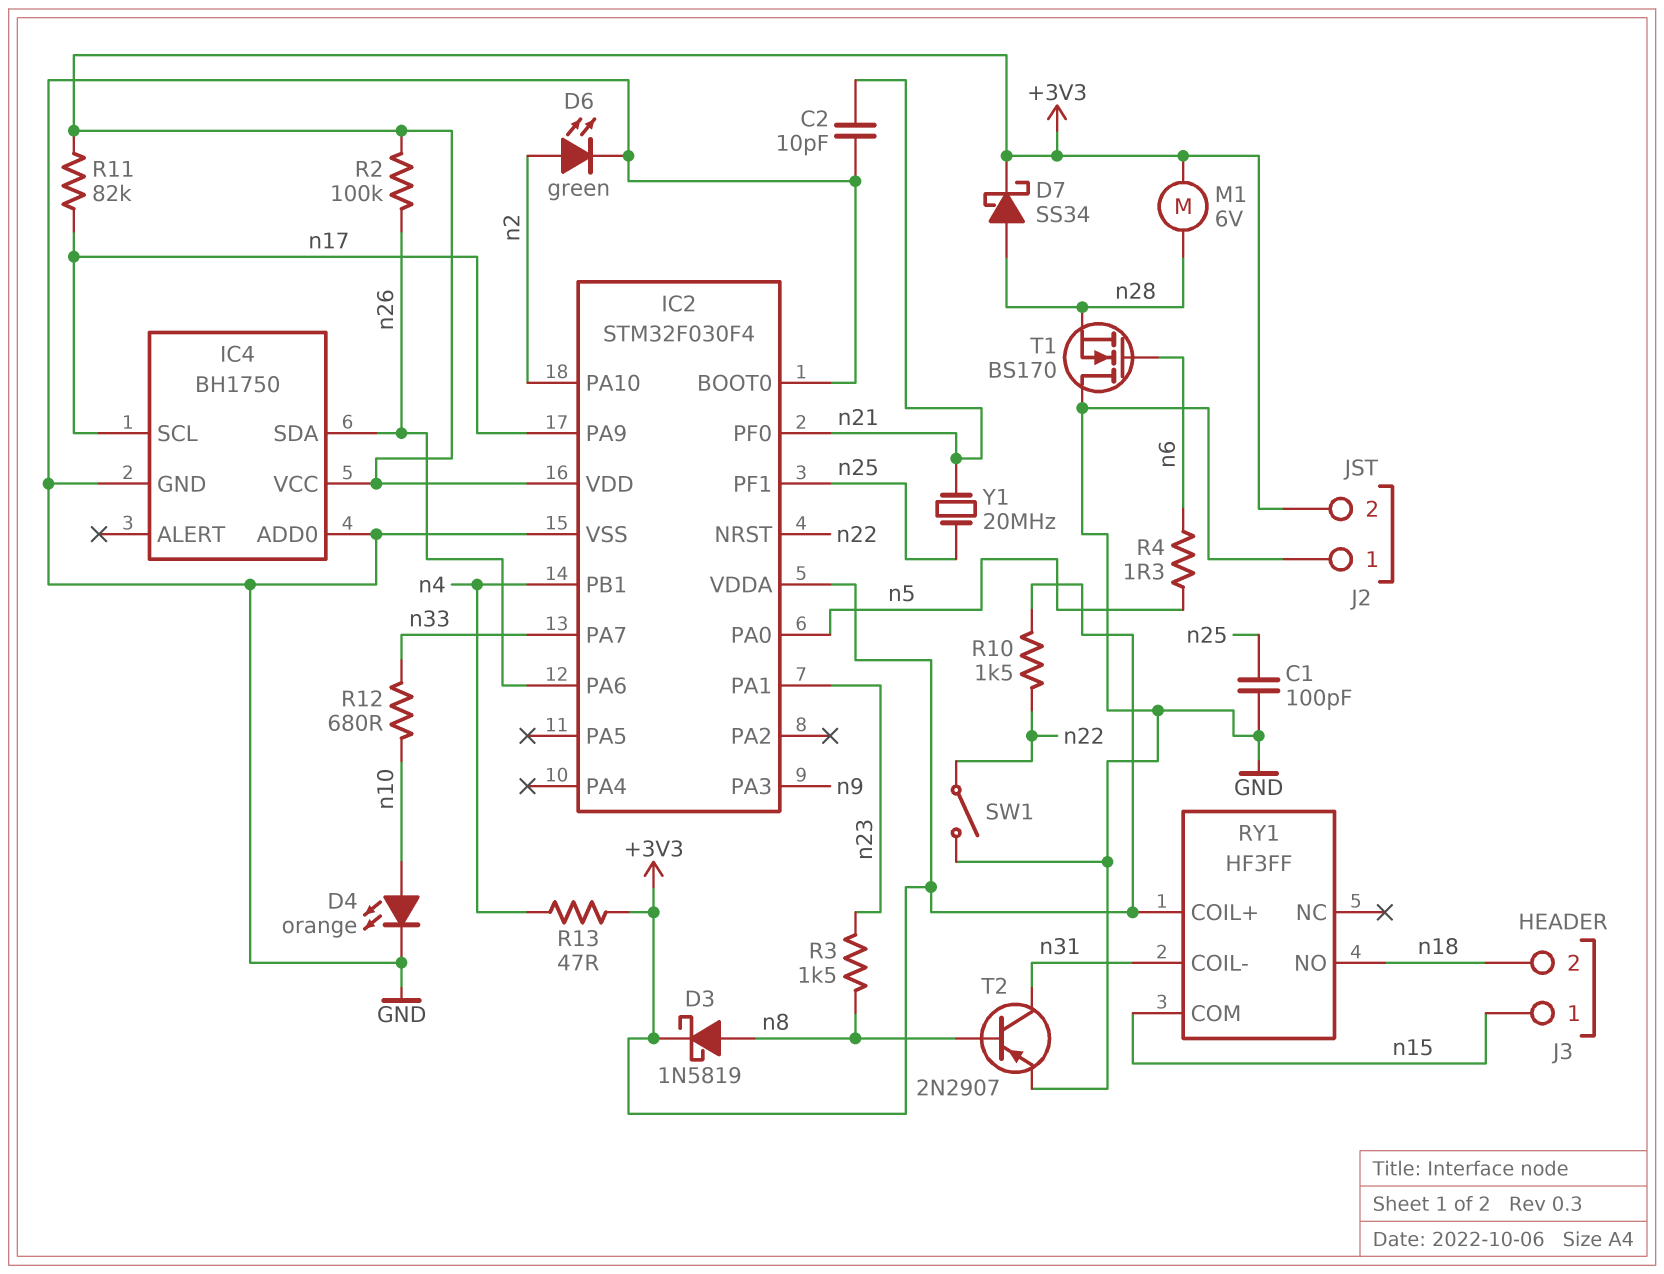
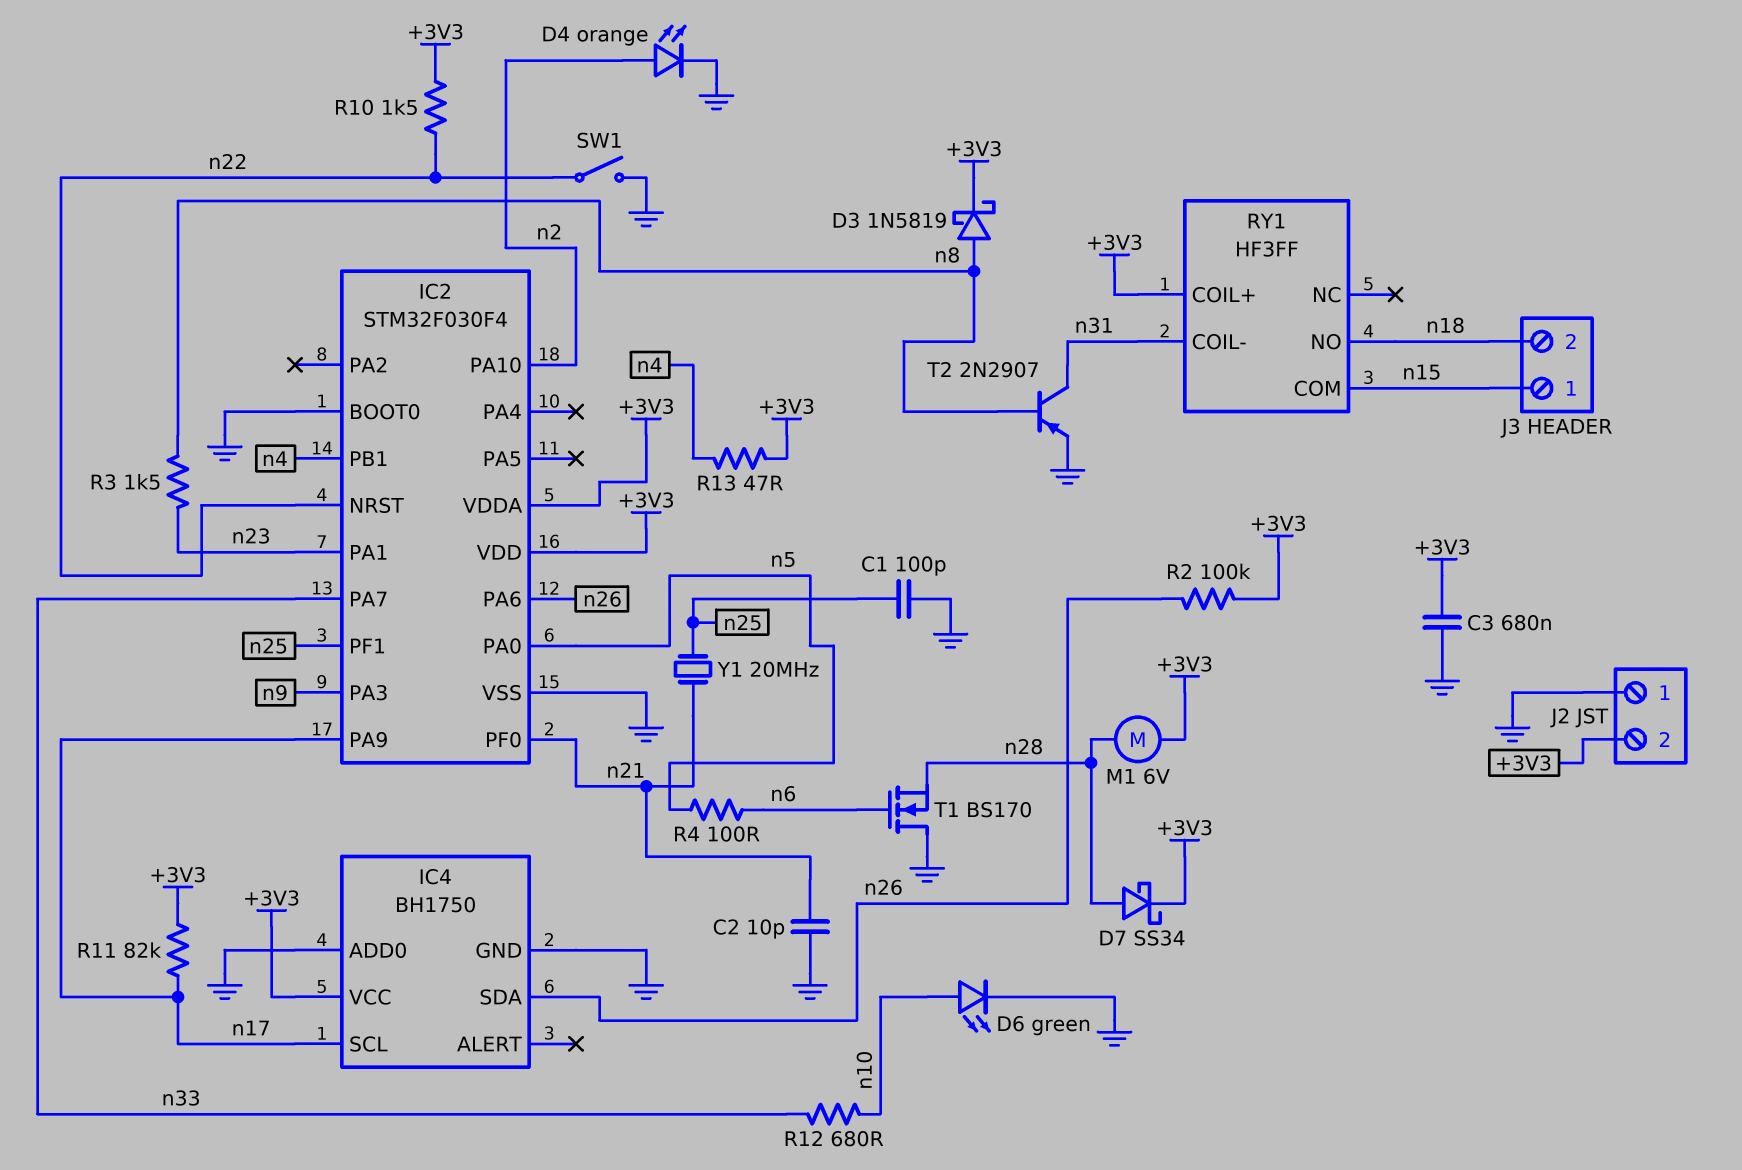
C3: none -> 680nF (+3V3, GND)
D4: LED orange (A n10, K GND) -> LED orange (A n2, K GND)
D6: LED green (A n2, K GND) -> LED green (A n10, K GND)
R4: 1.3 (n5, n6) -> 100 (n5, n6)

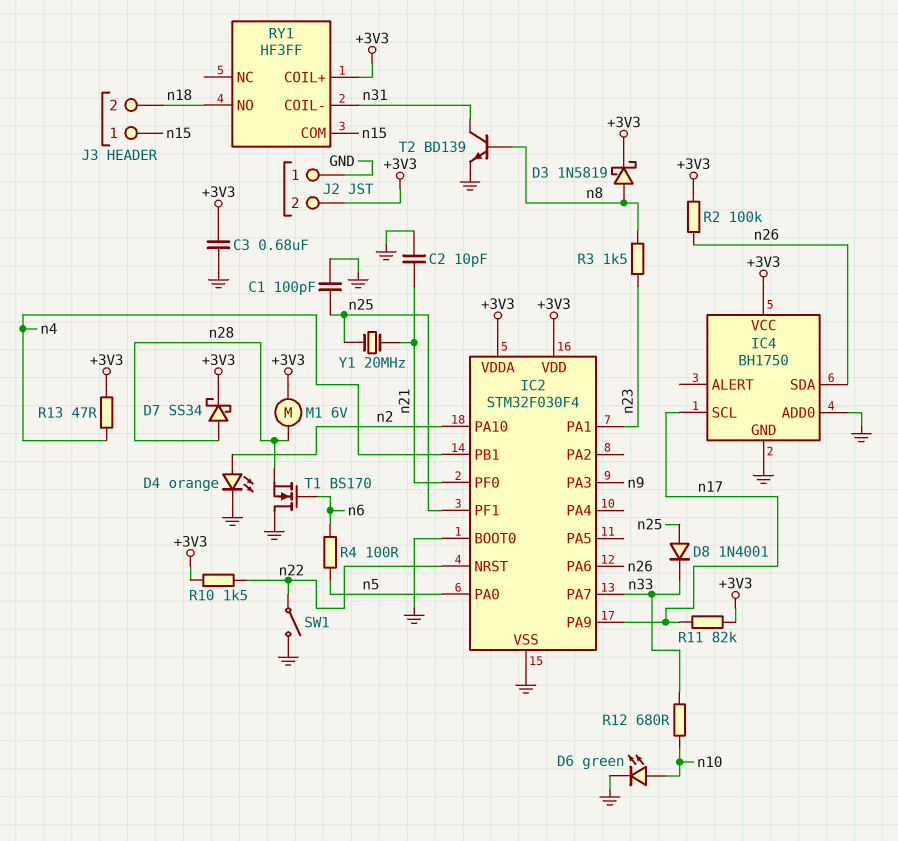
D8: none -> diode 1N4001 (A n25, K n33)
T2: PNP 2N2907 (B n8, C n31, E GND) -> NPN BD139 (B n8, C n31, E GND)

